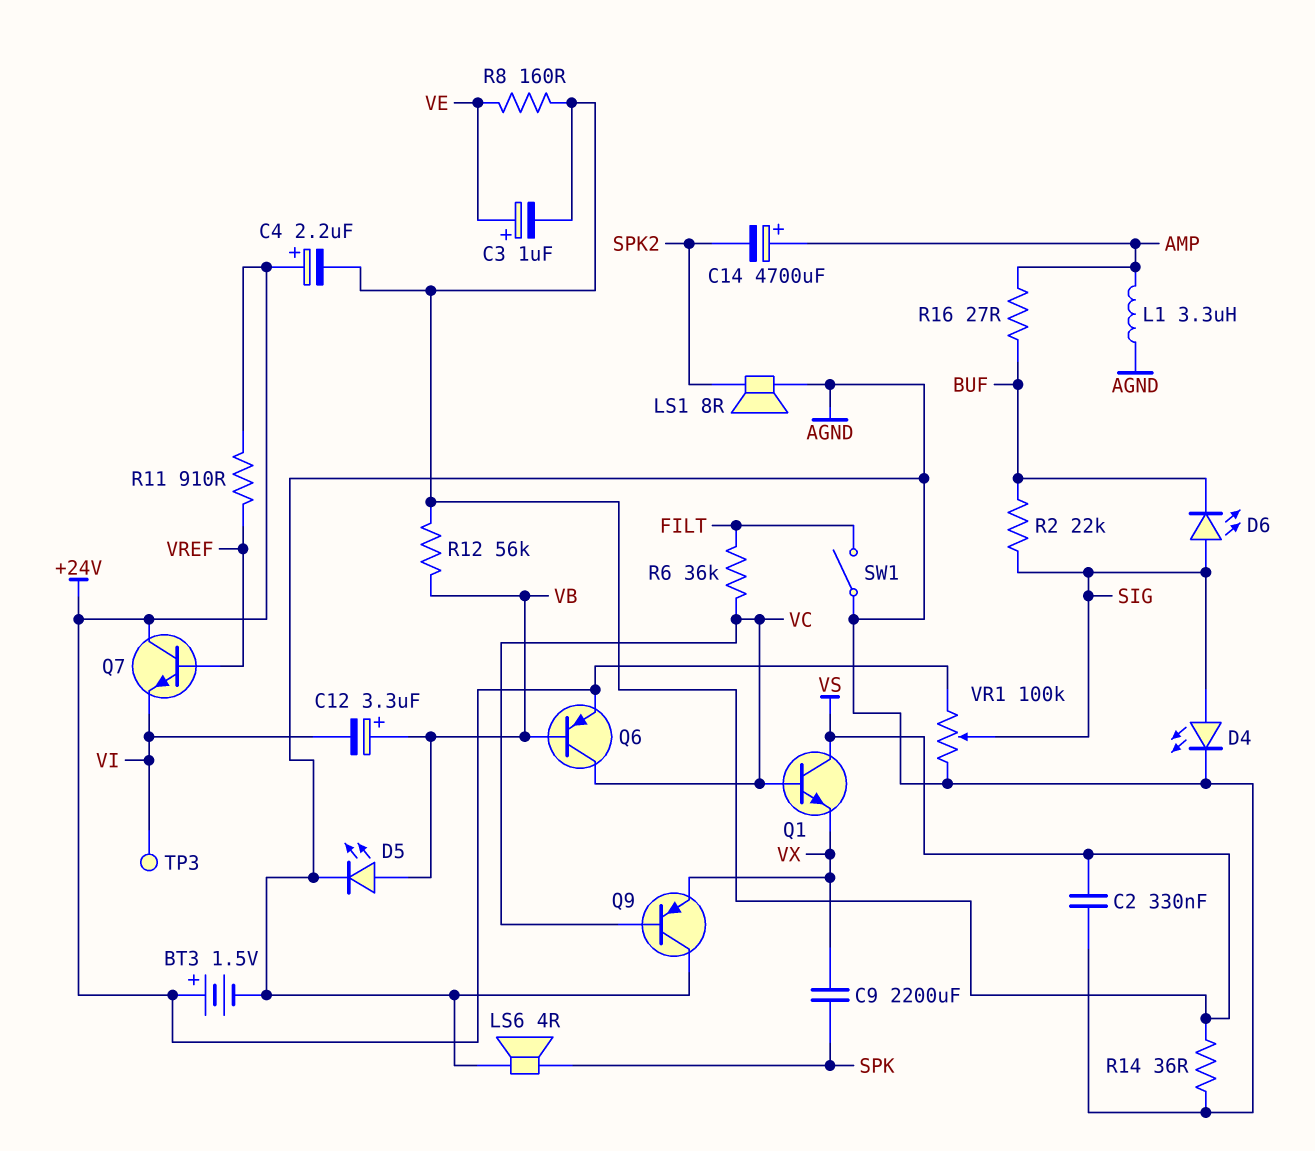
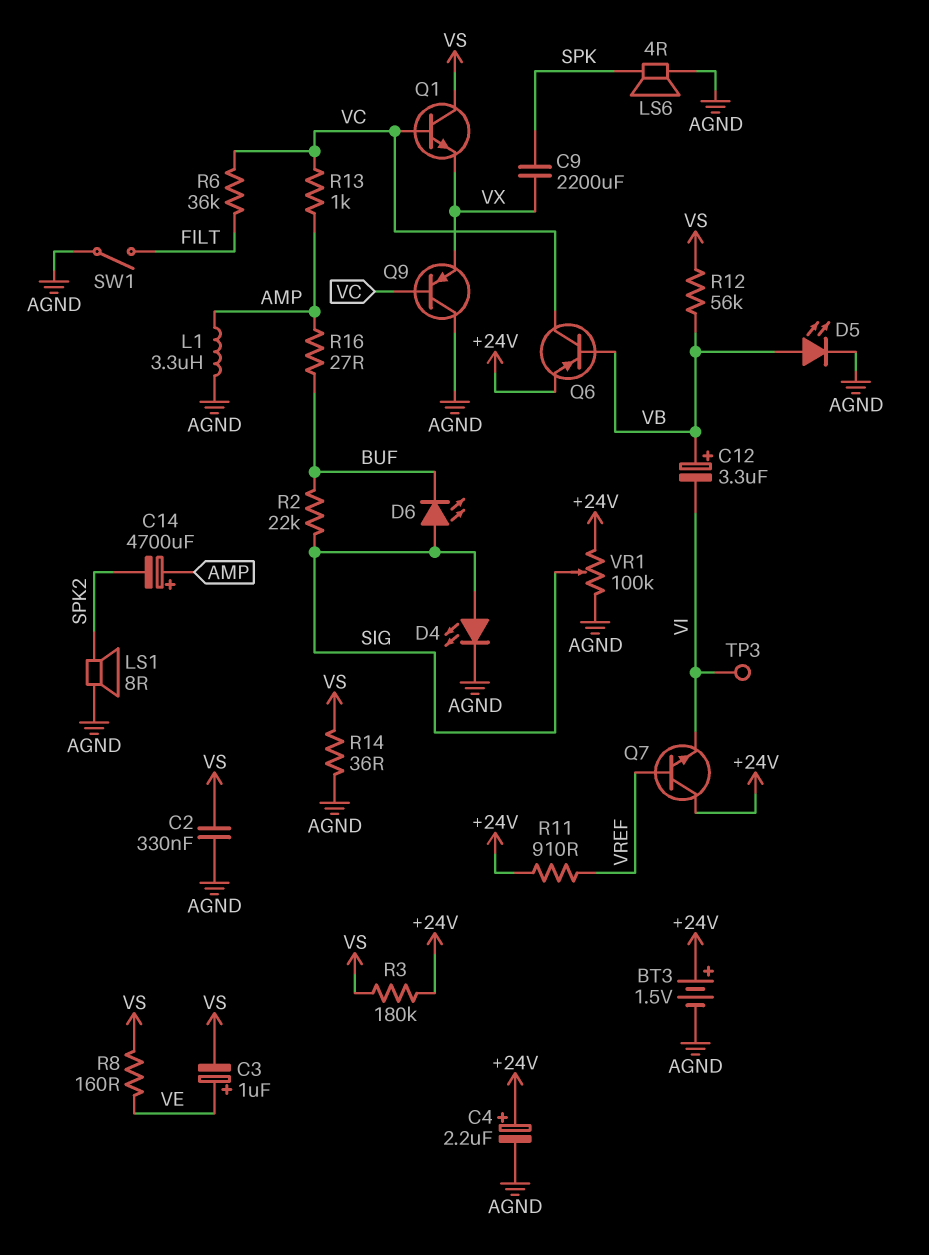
C4: 2.2uF (plus +24V, minus VS) -> 2.2uF (plus +24V, minus AGND)
R3: none -> 180k (+24V, VS)
R13: none -> 1k (AMP, VC)

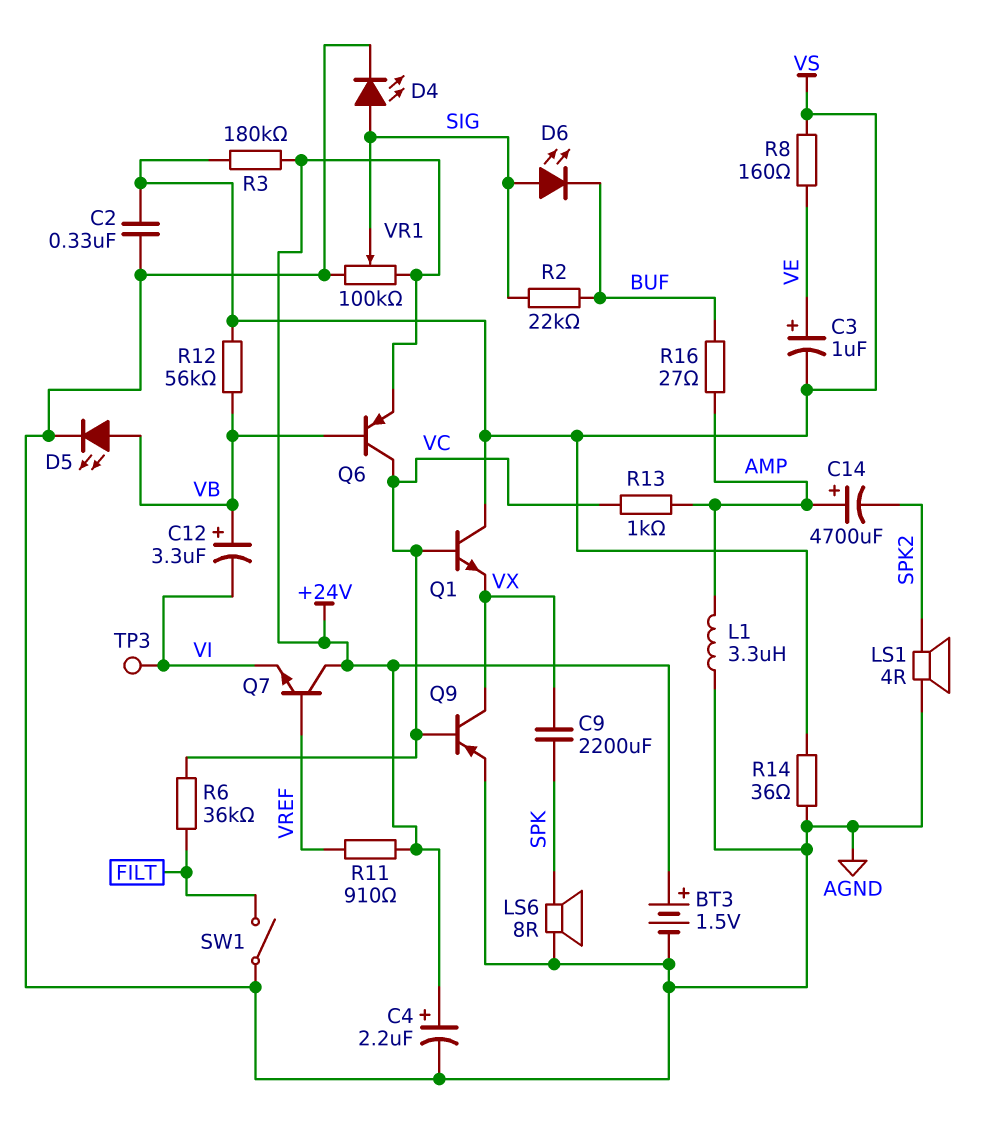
LS1: speaker 8R (AGND, SPK2) -> speaker 4R (AGND, SPK2)
LS6: speaker 4R (AGND, SPK) -> speaker 8R (AGND, SPK)
Q9: PNP (B VC, C AGND, E VX) -> PNP (B VC, C VX, E AGND)

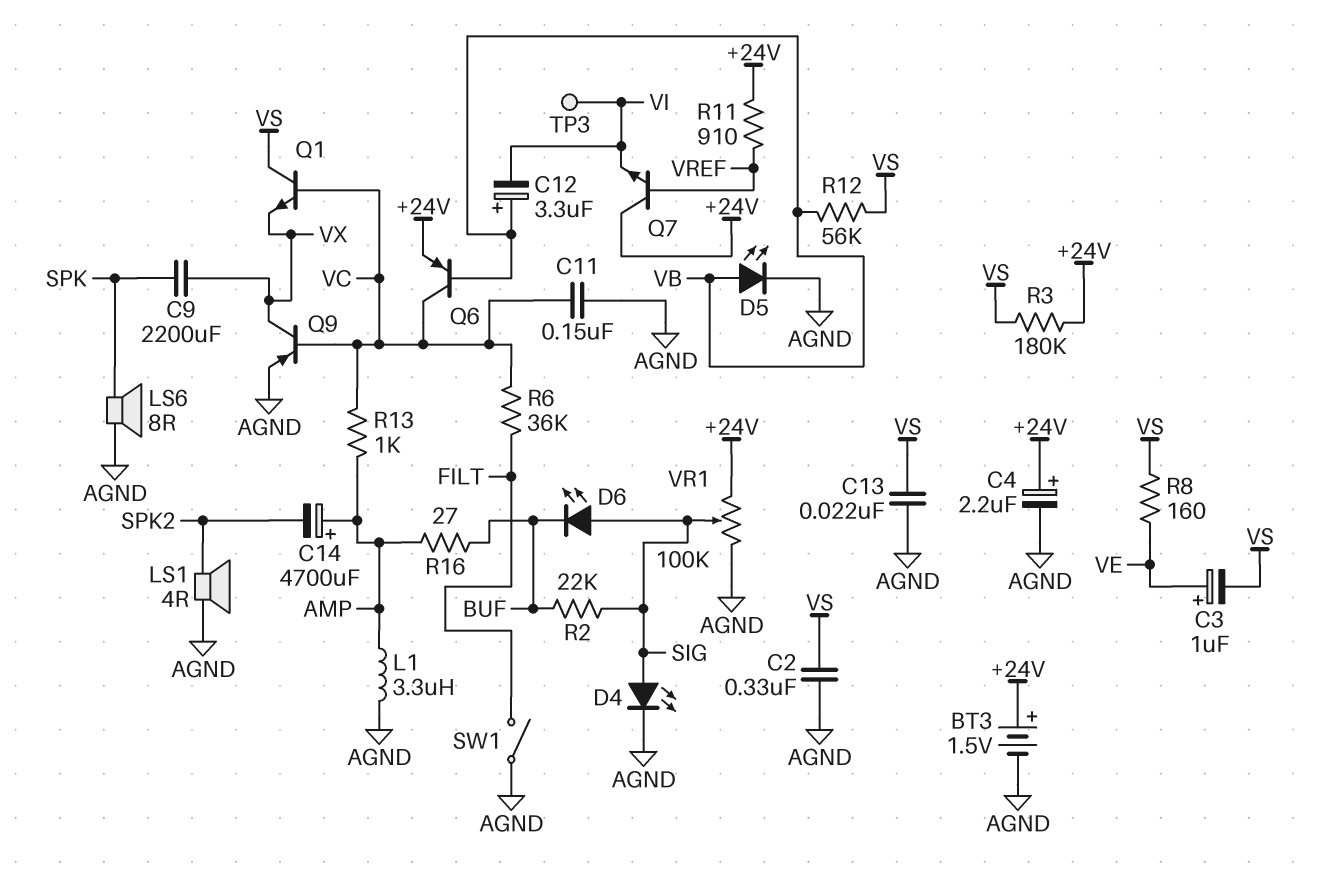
C11: none -> 150nF (AGND, VC)
C13: none -> 22nF (AGND, VS)
R14: 36 (AGND, VS) -> none

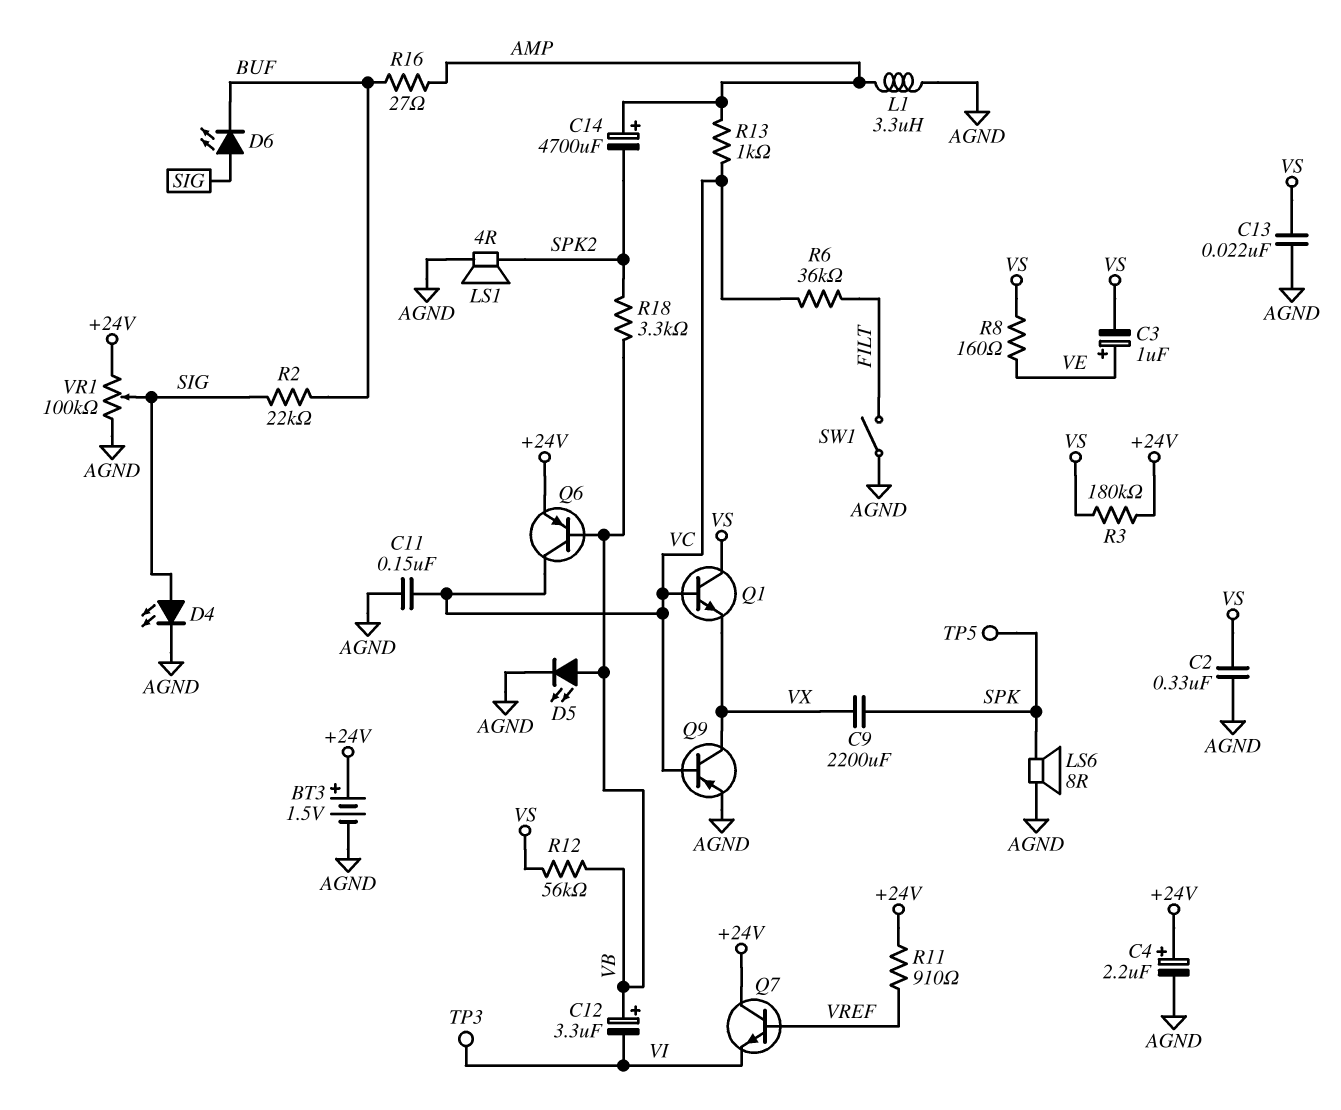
R18: none -> 3.3k (SPK2, VB)
TP5: none -> test point (SPK)

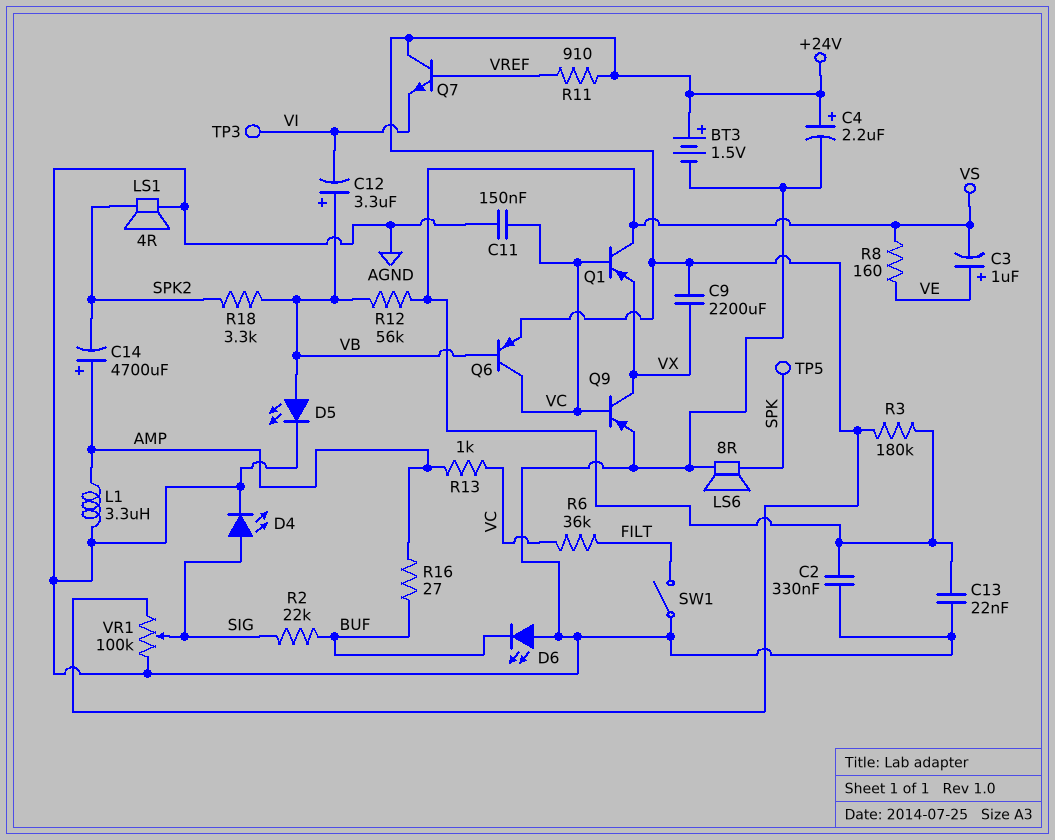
C9: 2200uF (SPK, VX) -> 2200uF (+24V, VX)
D6: LED (A SIG, K BUF) -> LED (A AGND, K BUF)
Q1: NPN (B VC, C VS, E VX) -> PNP (B VC, C VS, E VX)

